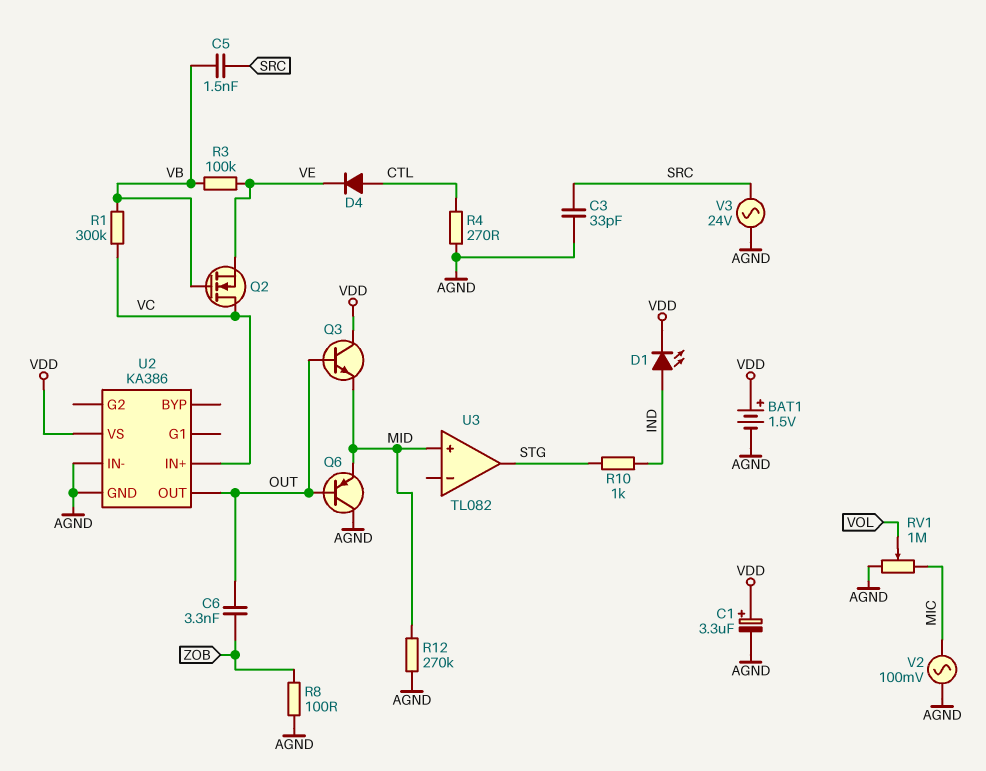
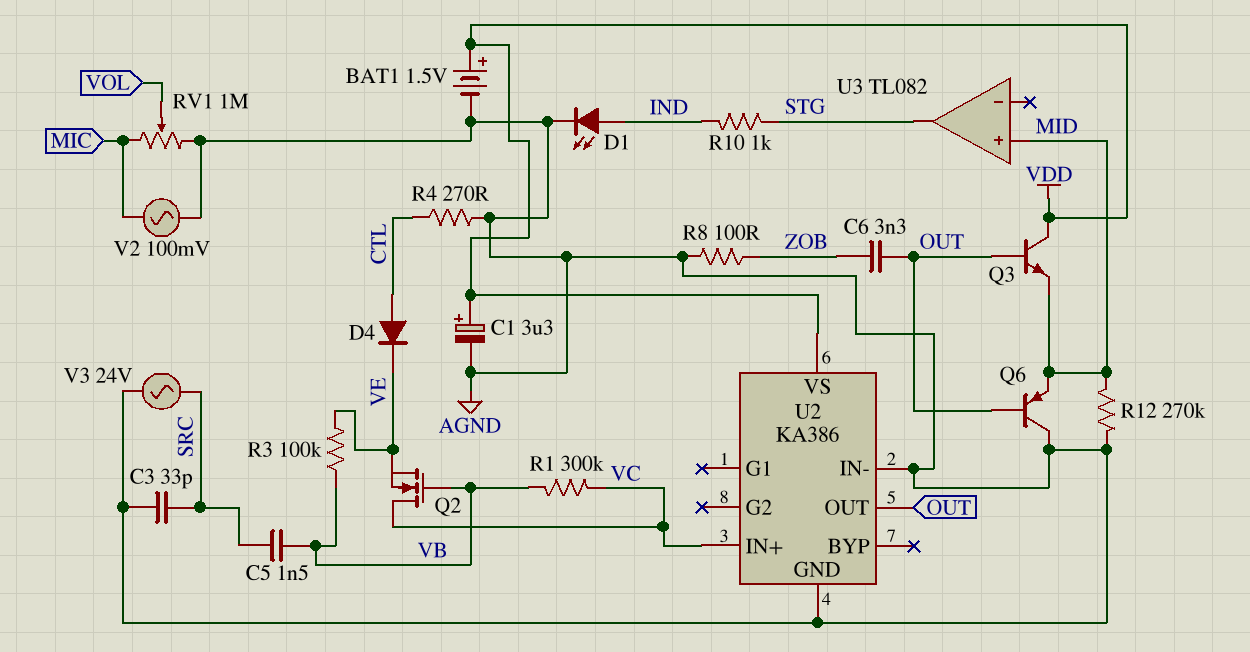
D1: LED (A IND, K VDD) -> LED (A IND, K AGND)

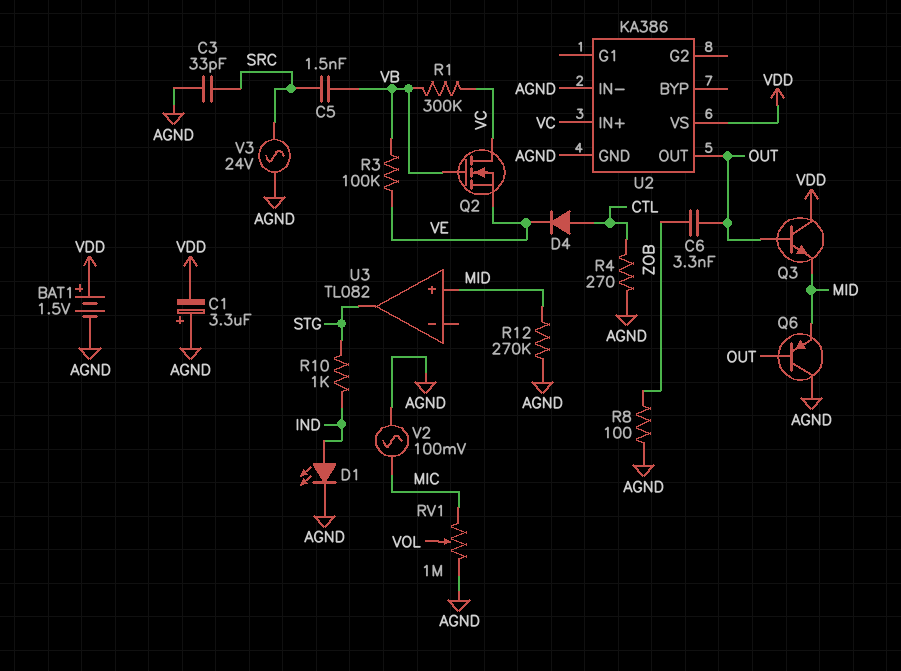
C1: 3.3uF (plus VDD, minus AGND) -> 3.3uF (plus AGND, minus VDD)

